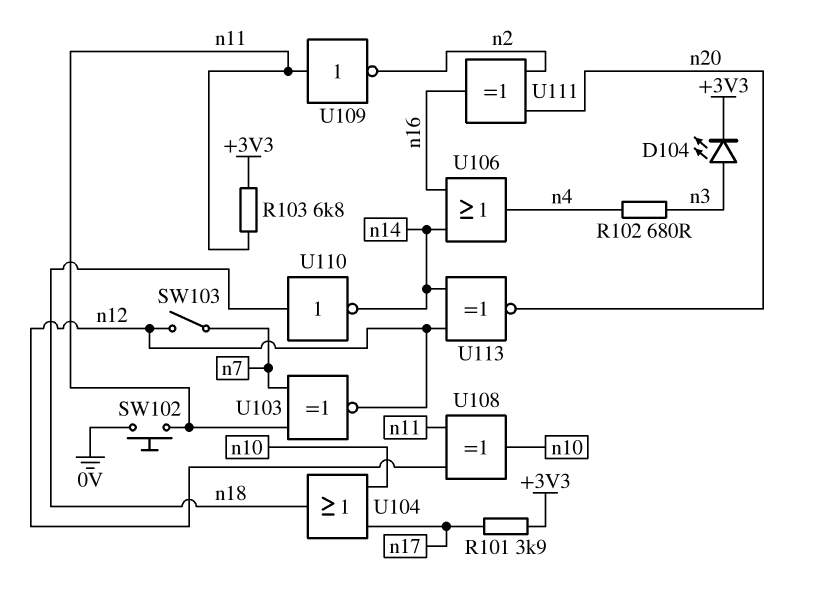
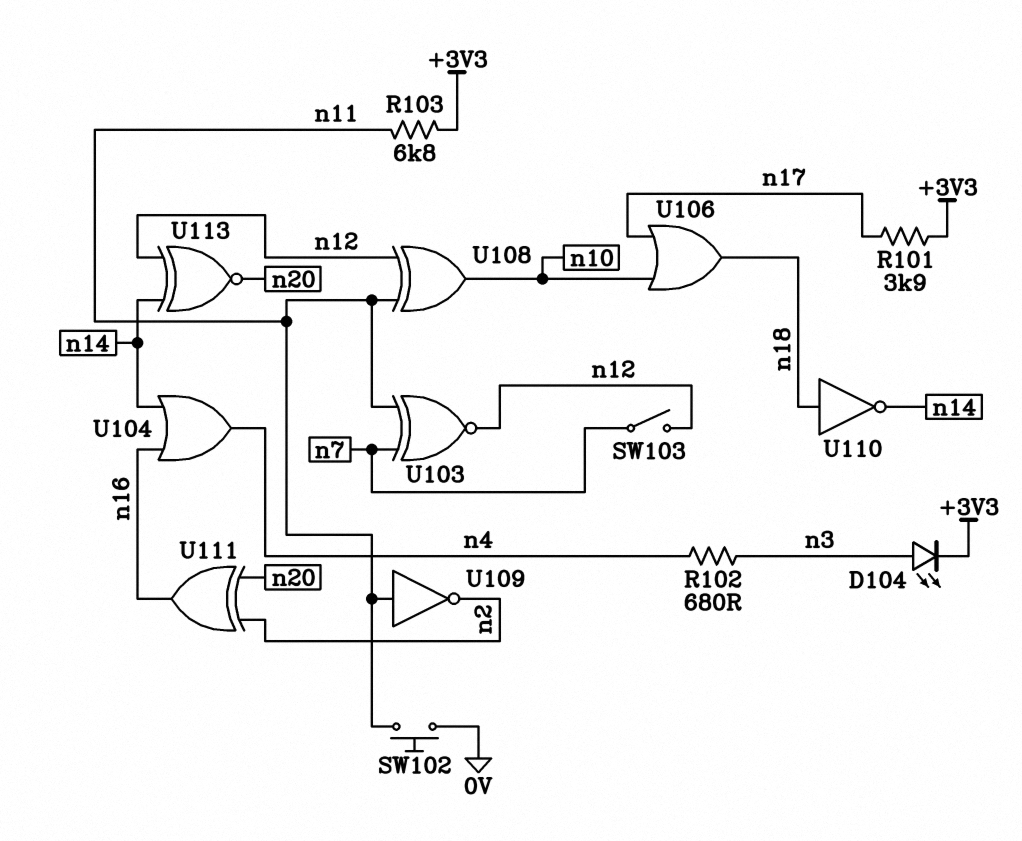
U104: OR (in n10, in n17, out n18) -> OR (in n14, in n16, out n4)
U106: OR (in n14, in n16, out n4) -> OR (in n10, in n17, out n18)

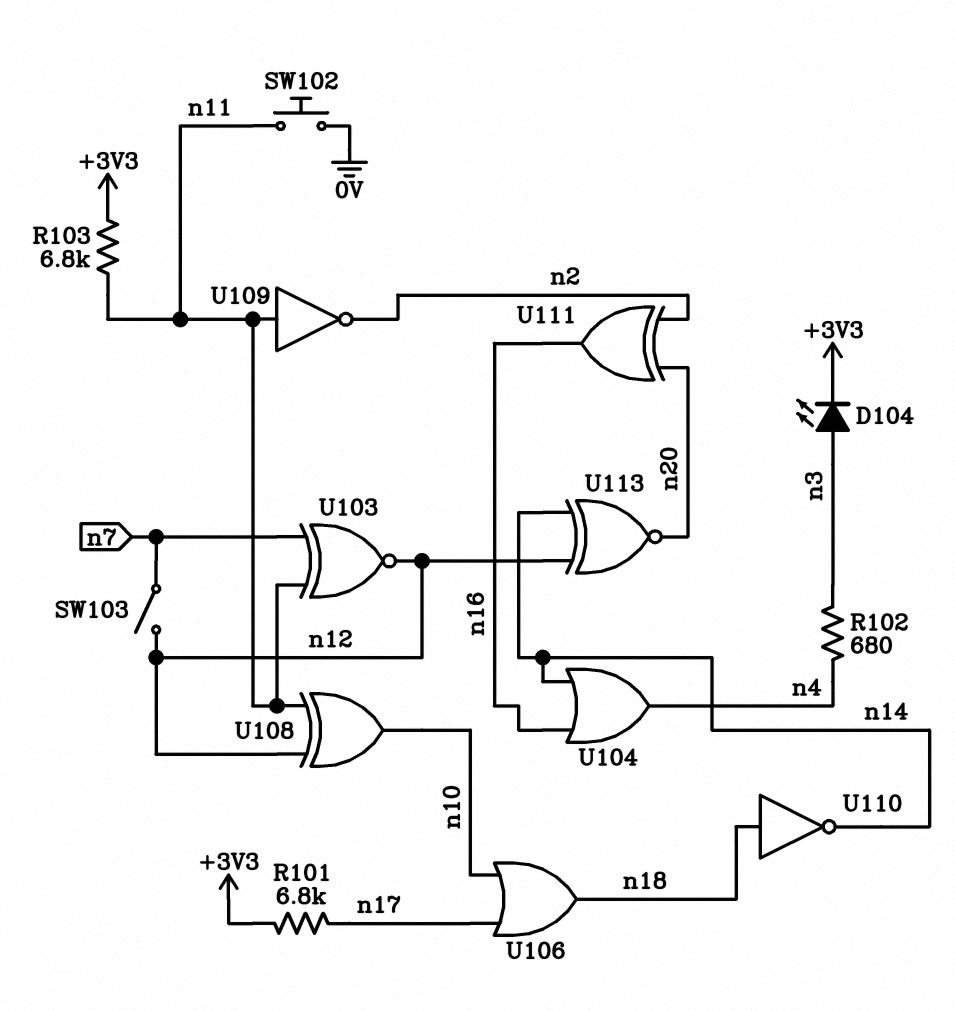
R101: 3.9k (+3V3, n17) -> 6.8k (+3V3, n17)

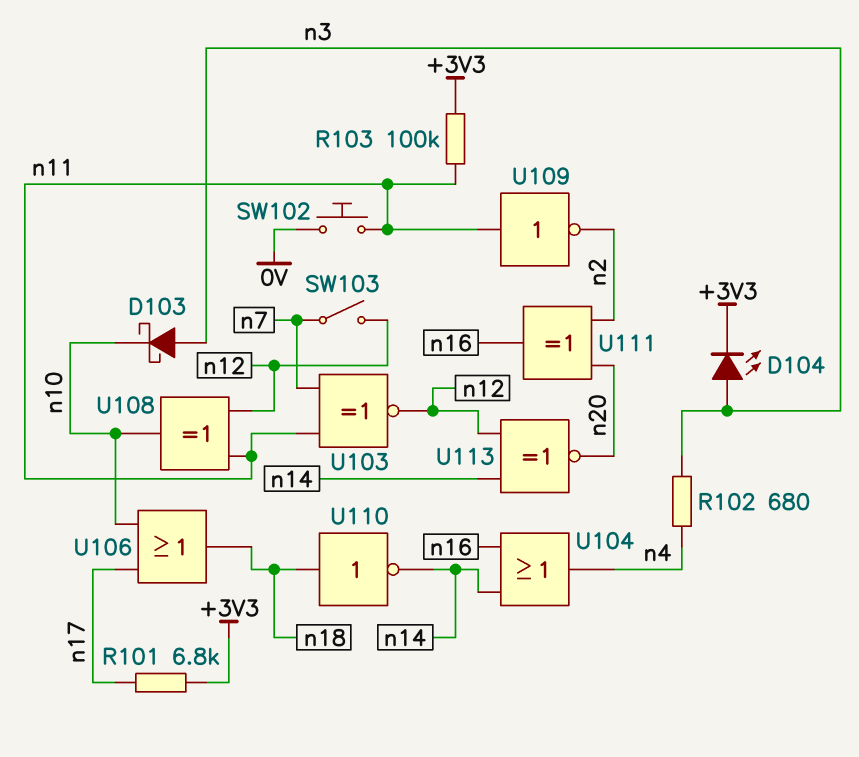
D103: none -> schottky (A n3, K n10)
R103: 6.8k (+3V3, n11) -> 100k (+3V3, n11)

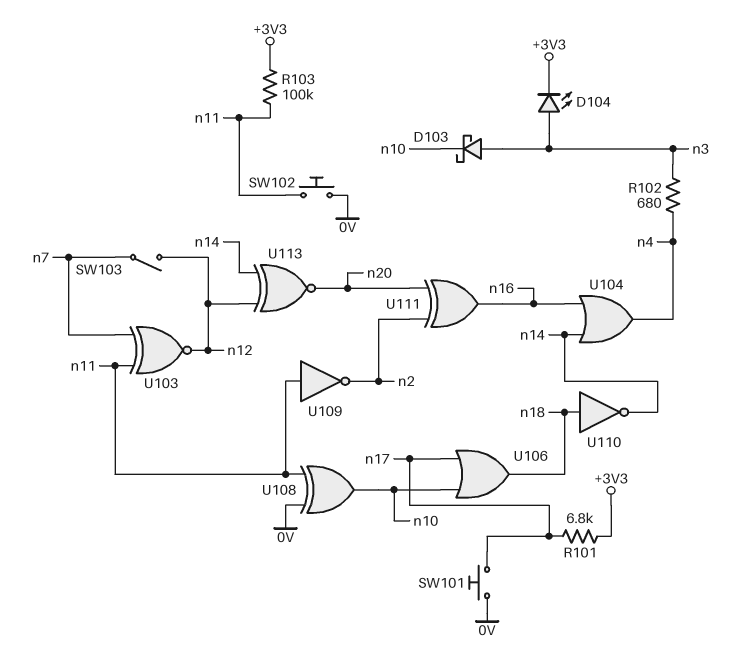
SW101: none -> button (0V, n17)
U108: XOR (in n11, in n12, out n10) -> XOR (in 0V, in n11, out n10)

